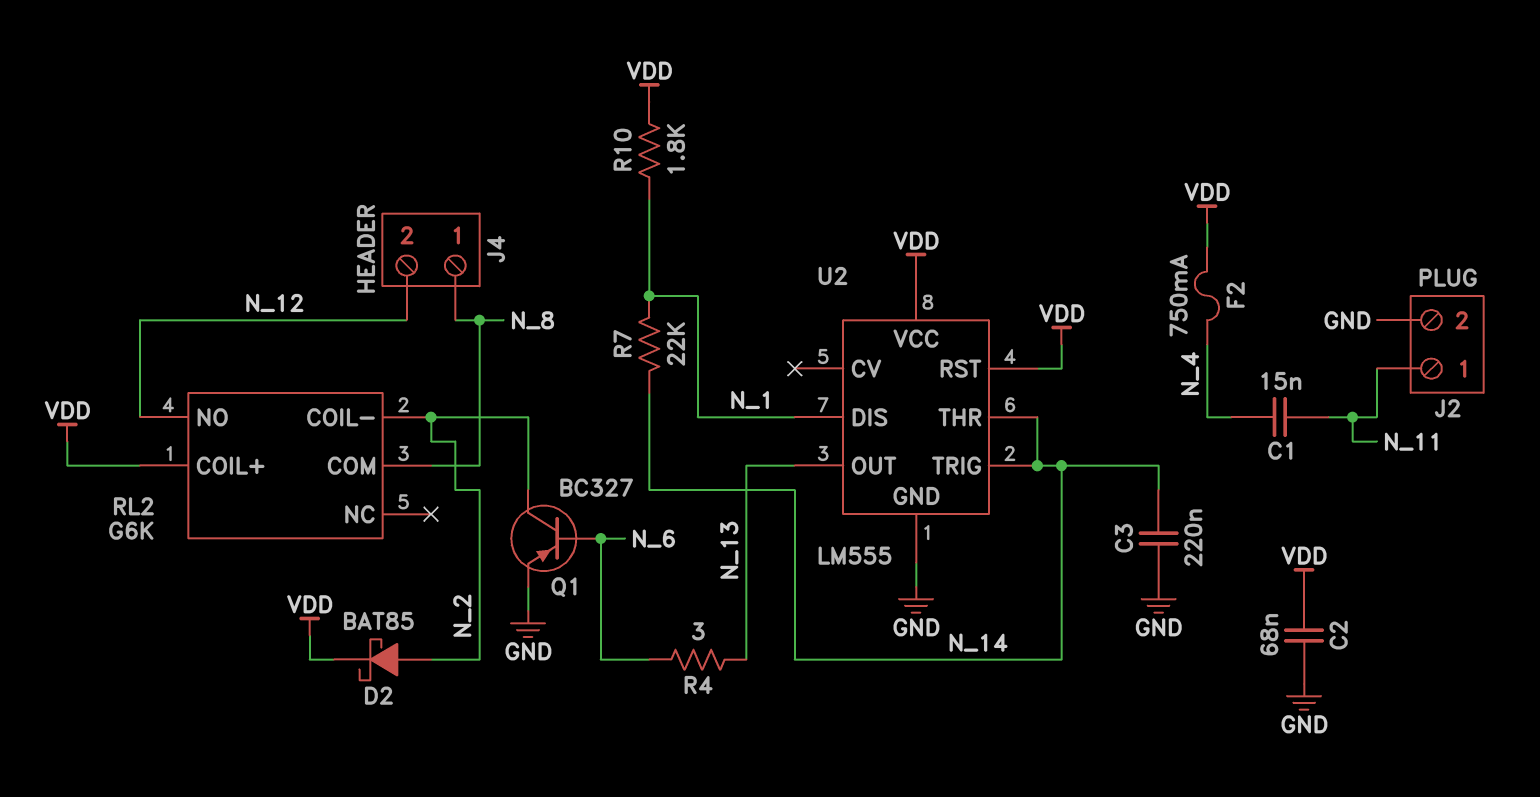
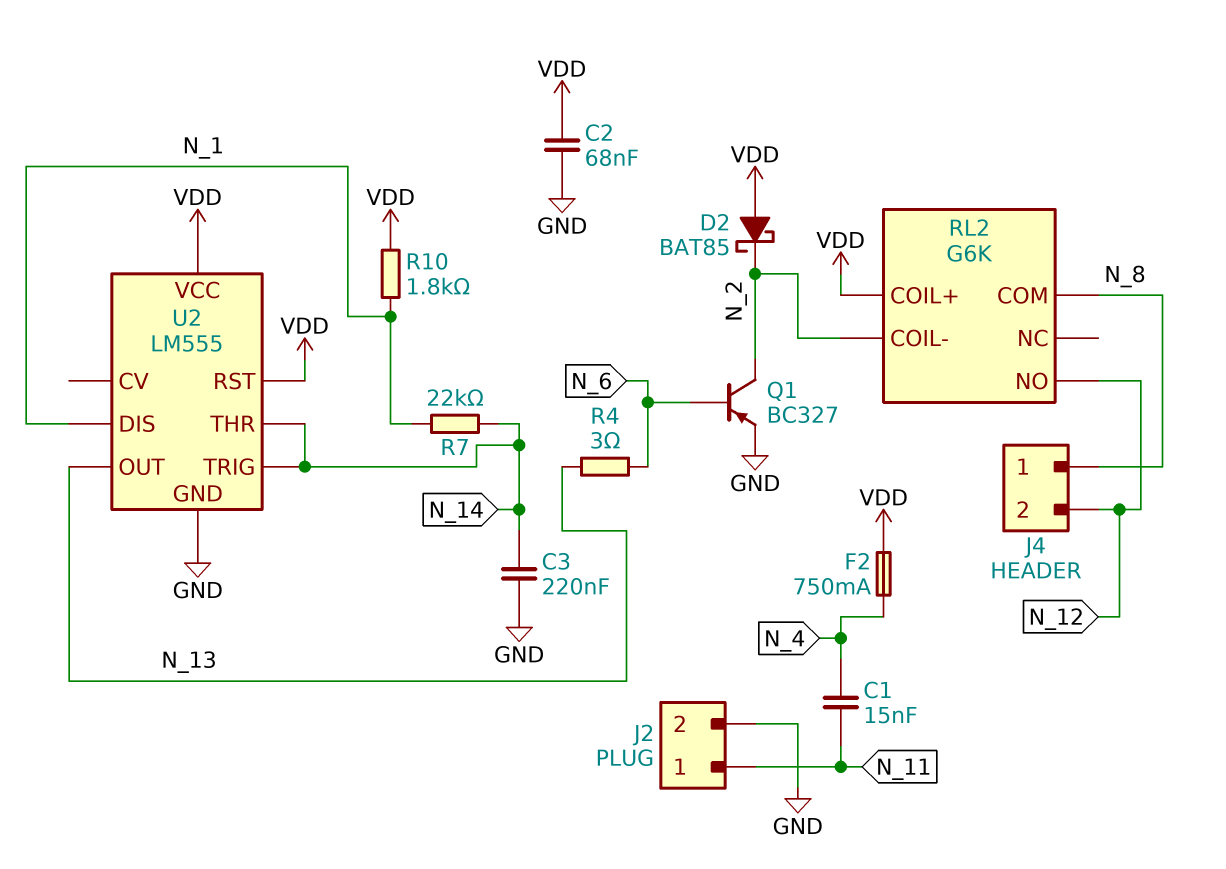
D2: schottky BAT85 (A N_2, K VDD) -> schottky BAT85 (A VDD, K N_2)

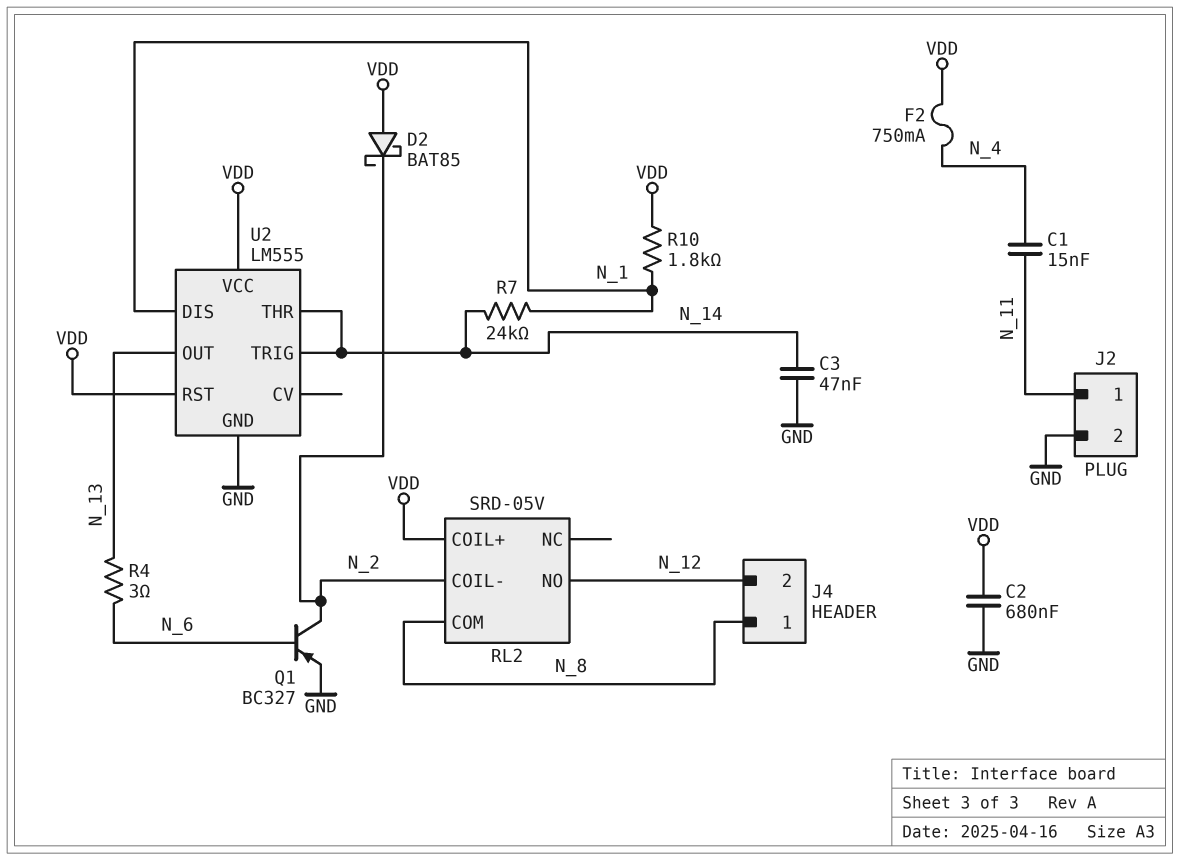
C2: 68nF (GND, VDD) -> 680nF (GND, VDD)
C3: 220nF (GND, N_14) -> 47nF (GND, N_14)
R7: 22k (N_1, N_14) -> 24k (N_1, N_14)
RL2: G6K -> SRD-05V

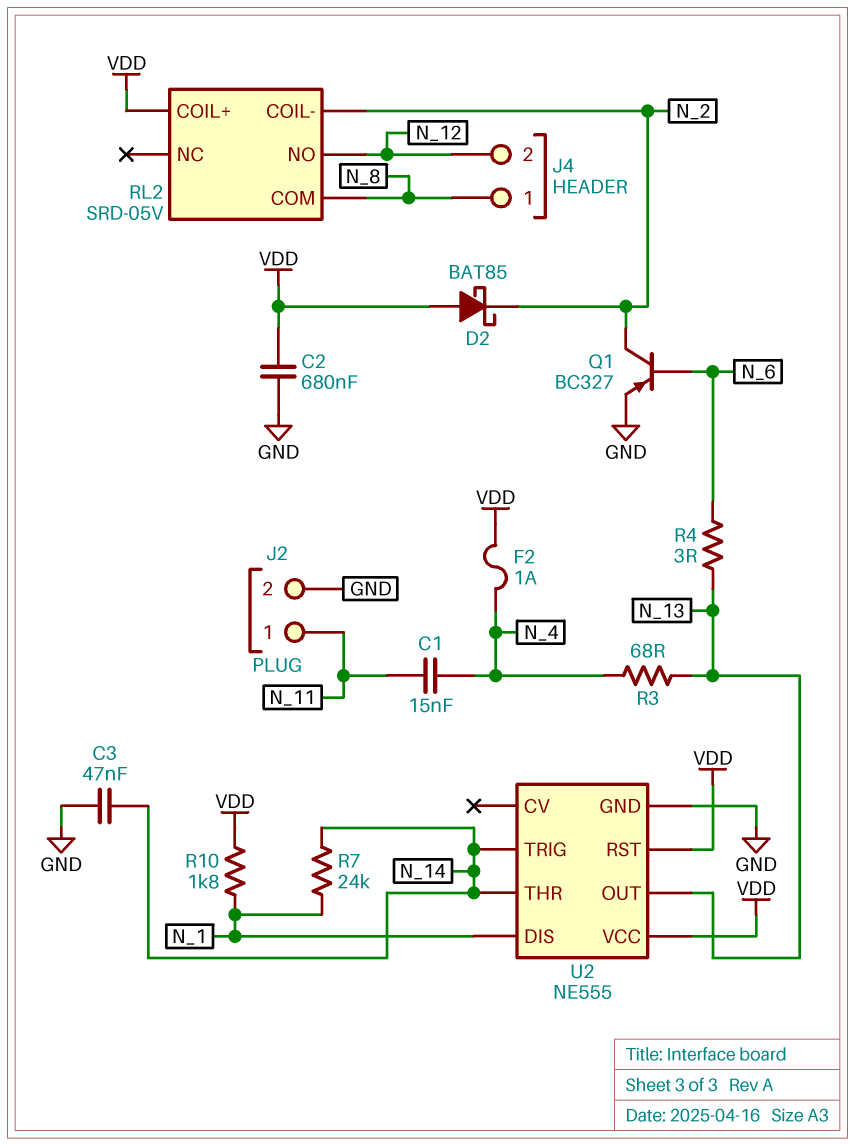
F2: 750mA (N_4, VDD) -> 1A (N_4, VDD)
R3: none -> 68 (N_4, N_13)
U2: LM555 -> NE555

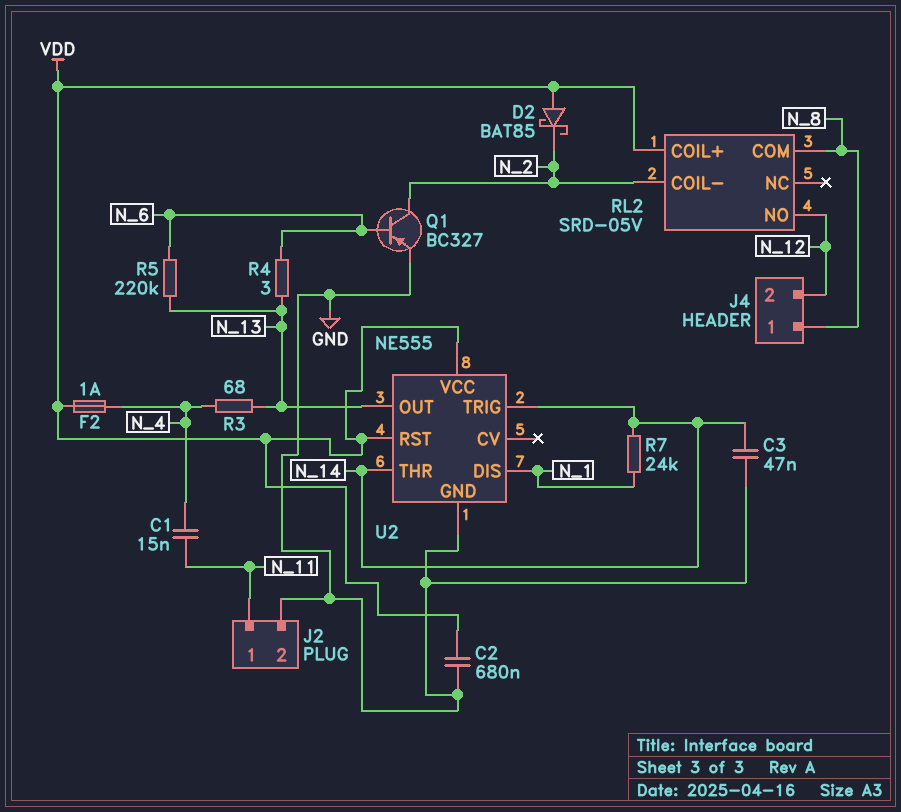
R5: none -> 220k (N_6, N_13)
R10: 1.8k (N_1, VDD) -> none

